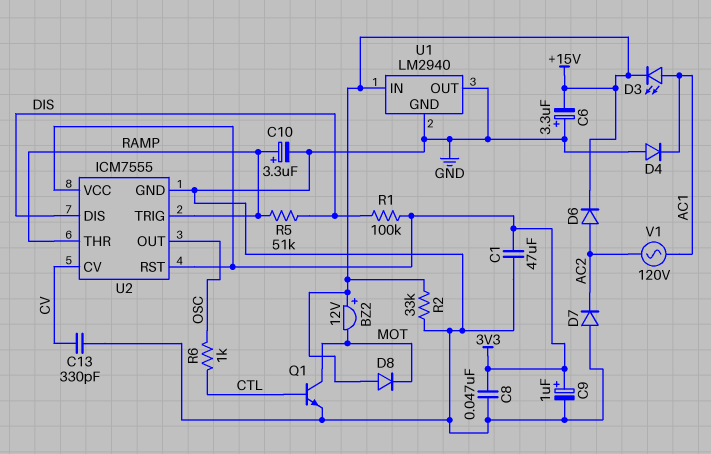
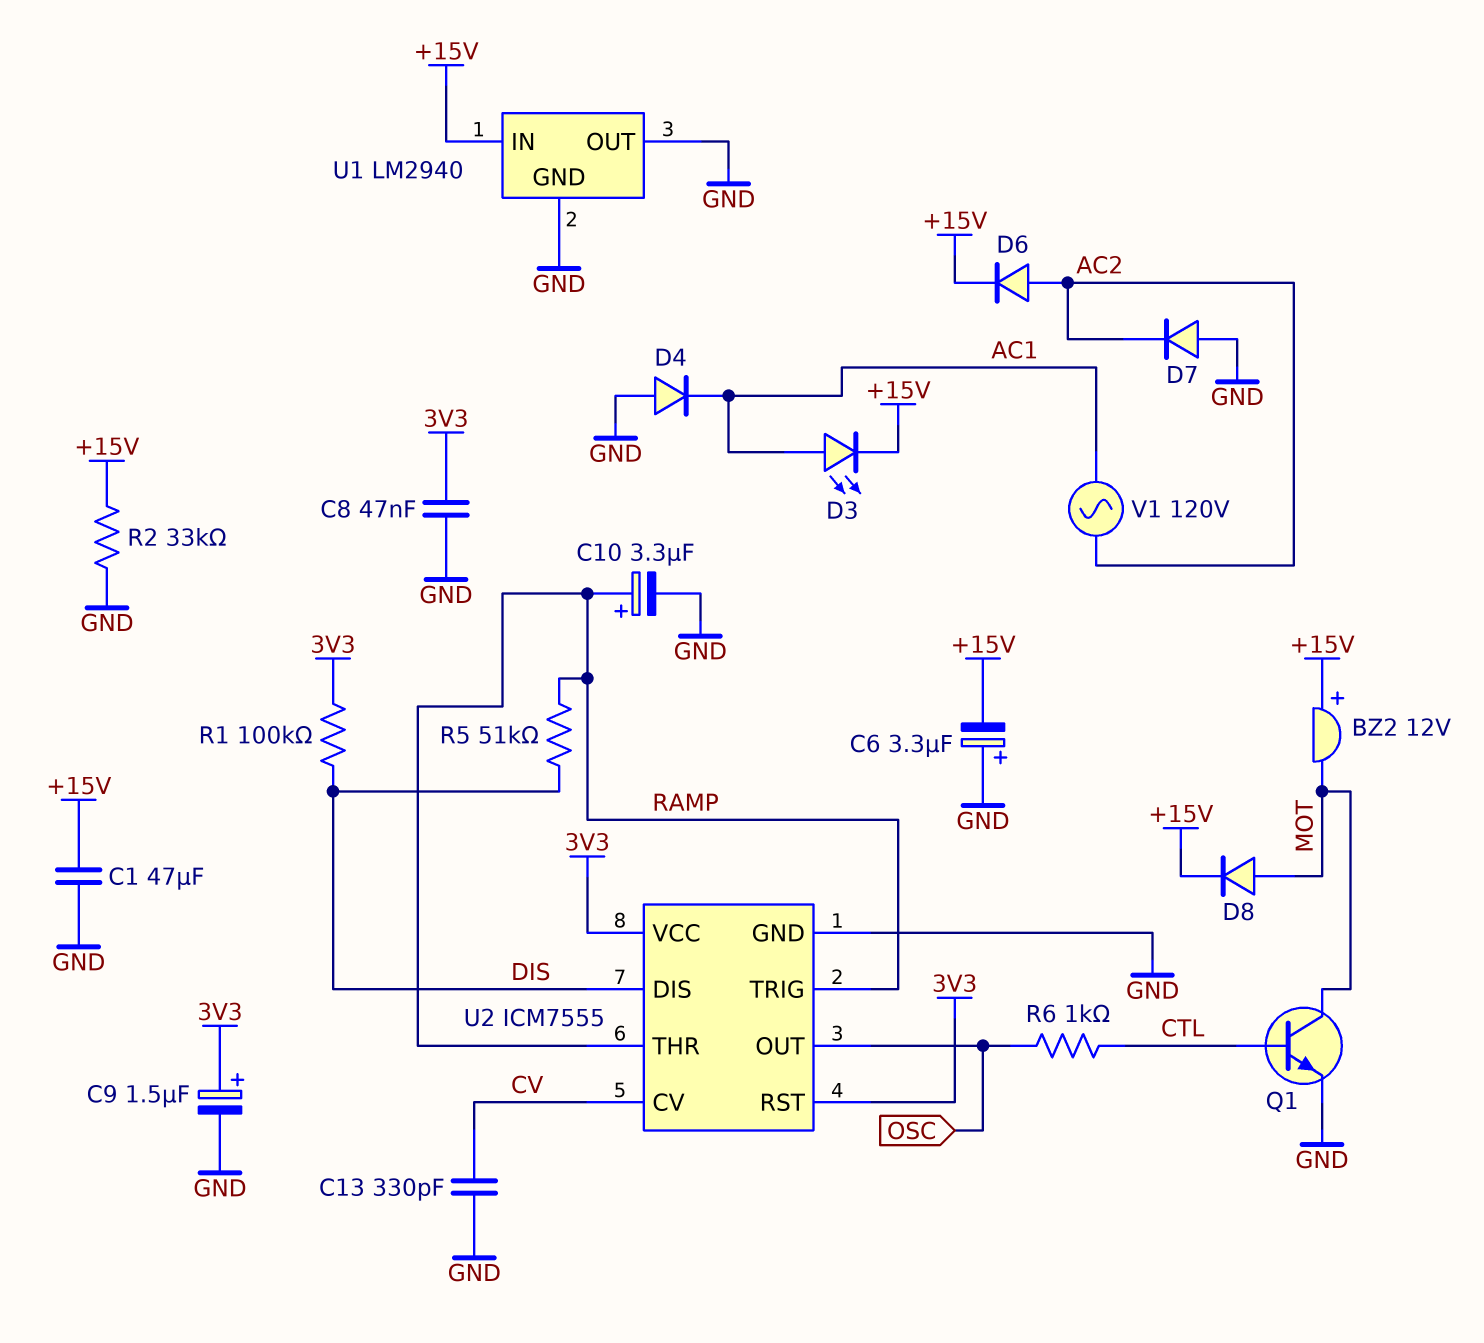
C1: 47uF (3V3, GND) -> 47uF (+15V, GND)
C9: 1uF (plus 3V3, minus GND) -> 1.5uF (plus 3V3, minus GND)
D8: diode (A +15V, K MOT) -> diode (A MOT, K +15V)

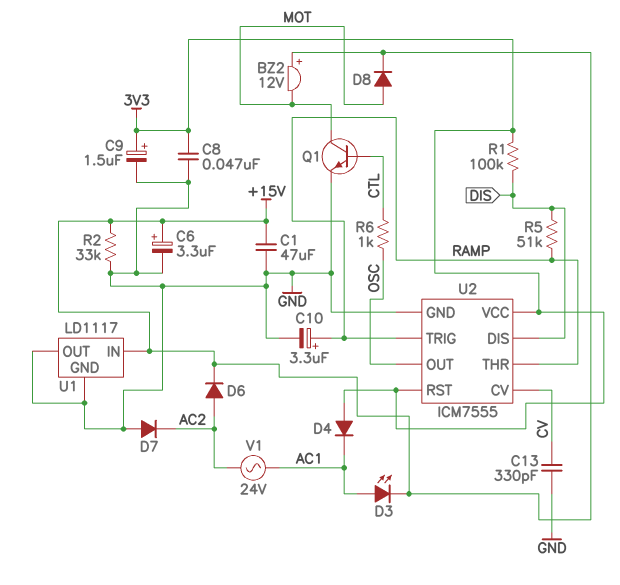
C6: 3.3uF (plus GND, minus +15V) -> 3.3uF (plus +15V, minus GND)
D4: diode (A GND, K AC1) -> diode (A 3V3, K AC1)
U1: LM2940 -> LD1117
V1: AC 120V (AC1, AC2) -> AC 24V (AC1, AC2)

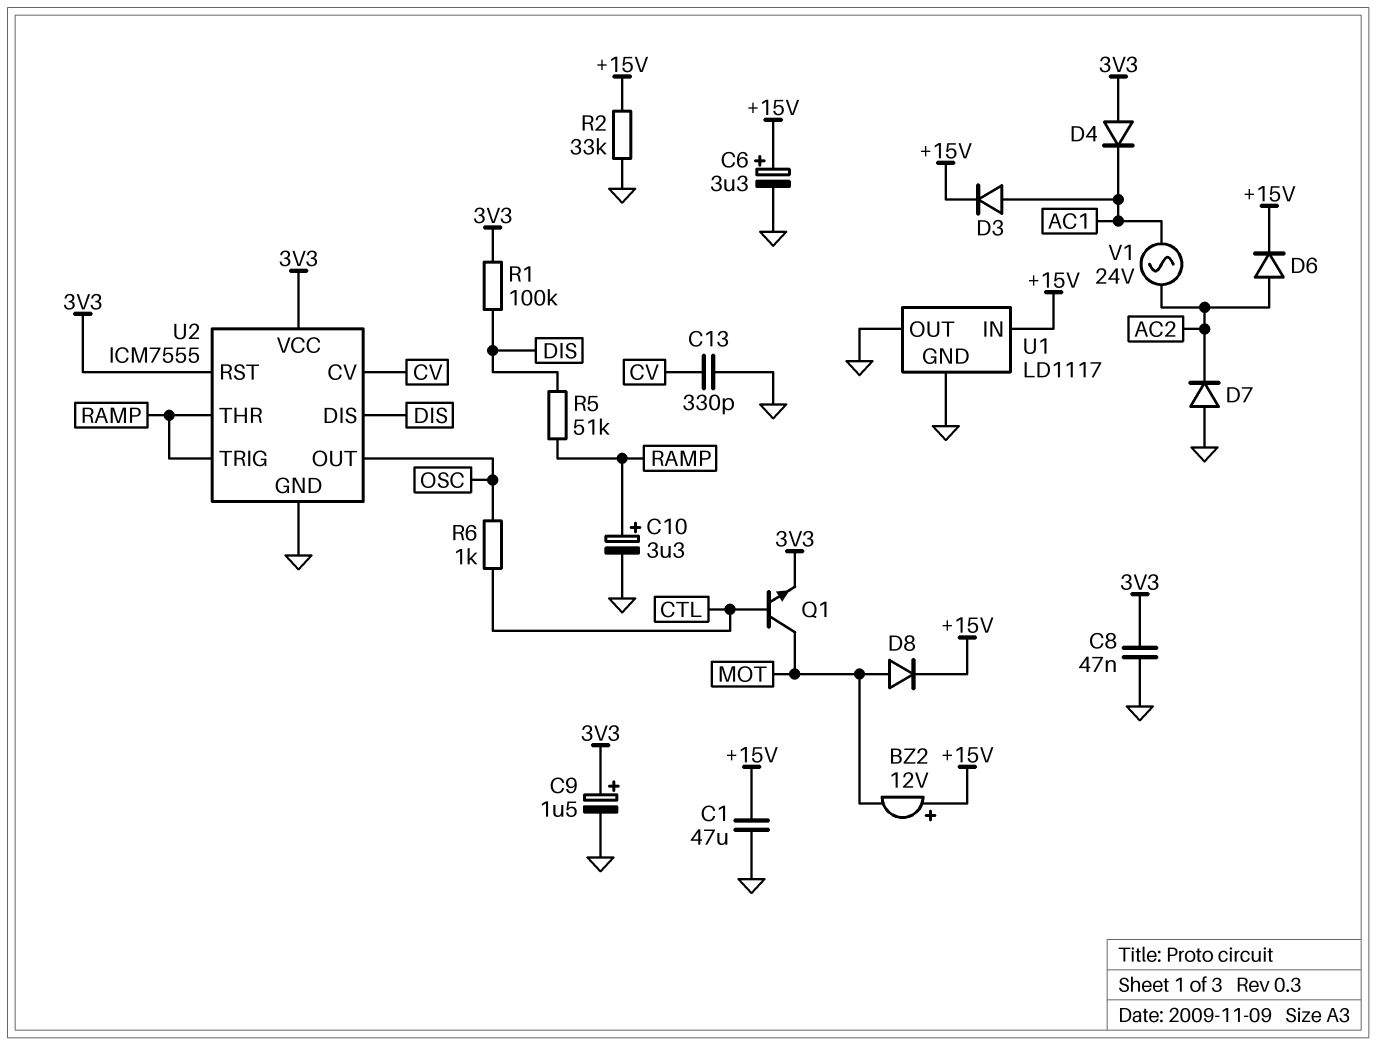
D3: LED (A AC1, K +15V) -> diode (A AC1, K +15V)
Q1: NPN (B CTL, C MOT, E GND) -> NPN (B CTL, C MOT, E 3V3)

